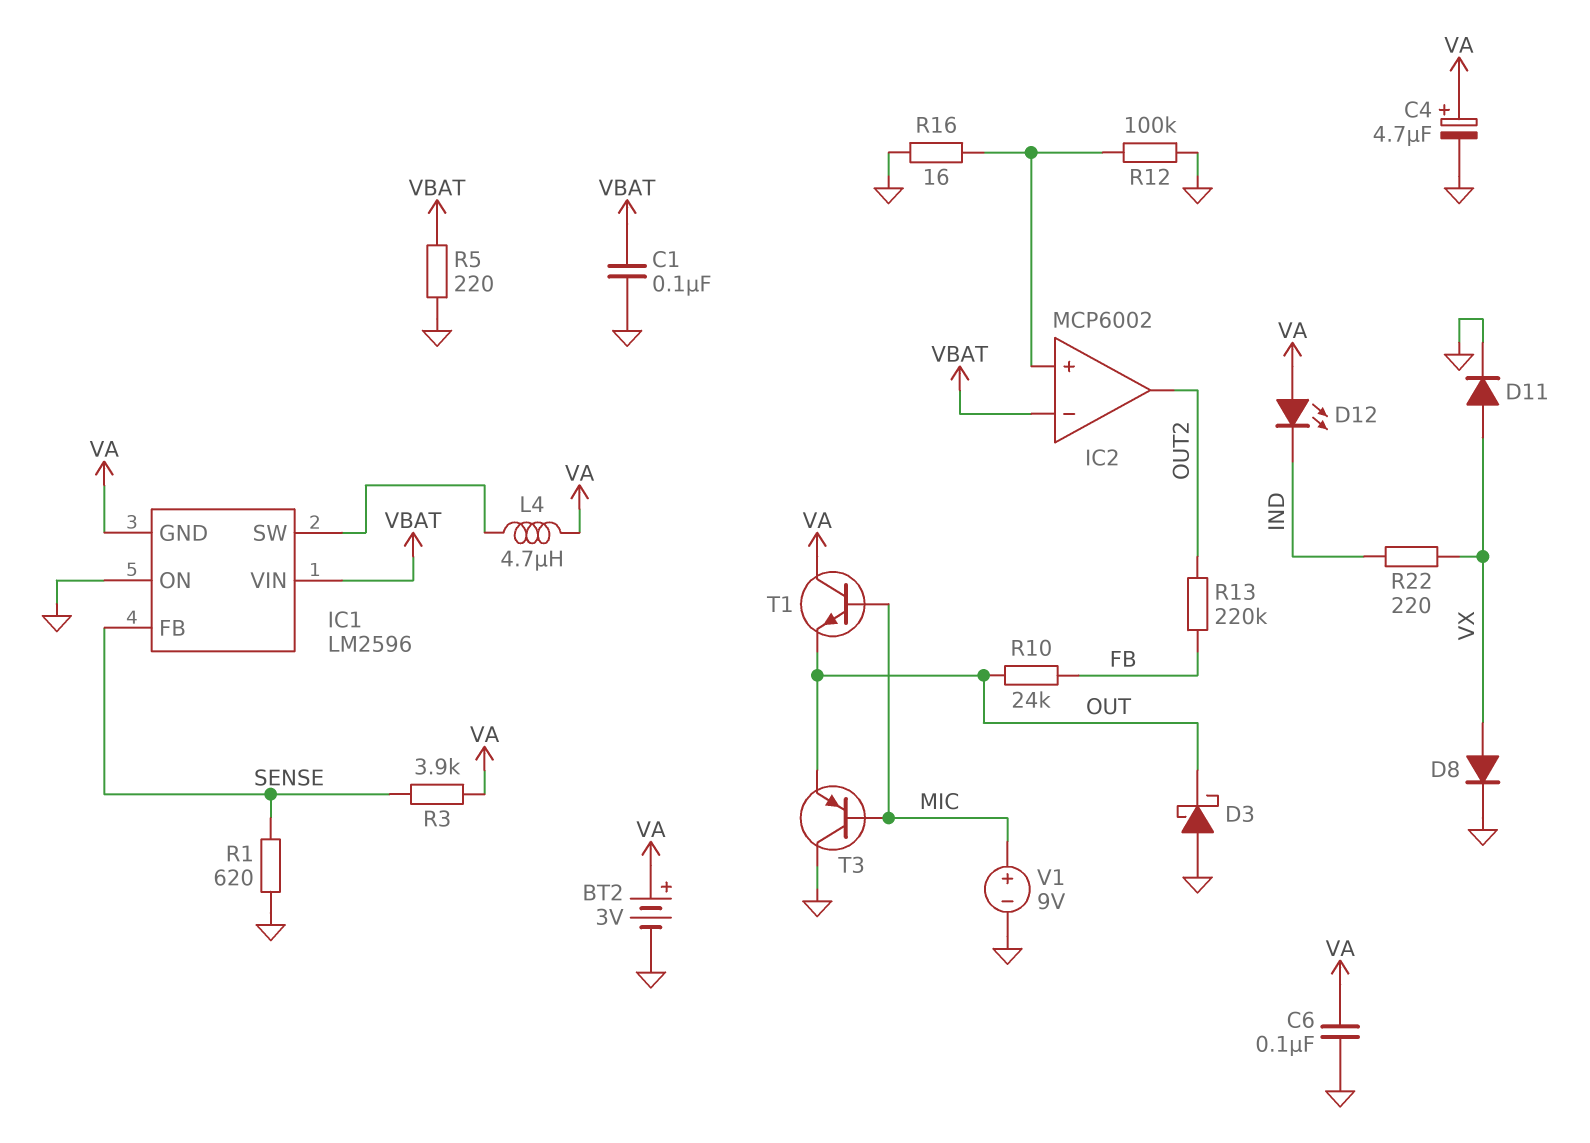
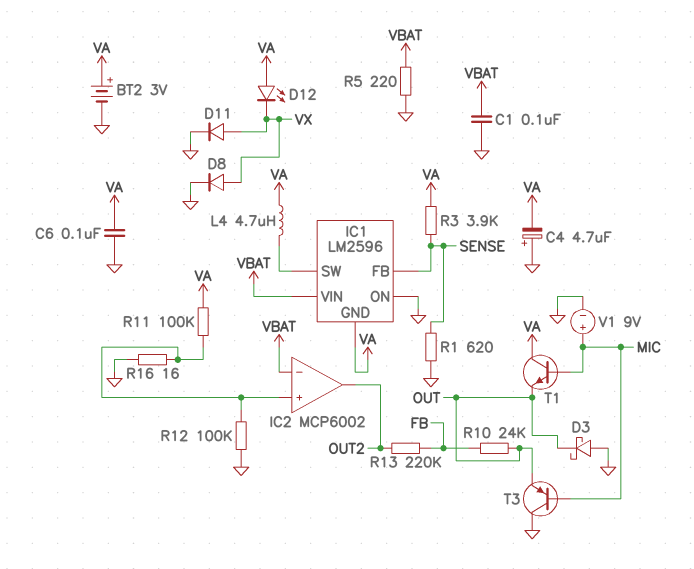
C4: 4.7uF (plus VA, minus GND) -> 4.7uF (plus GND, minus VA)
D12: LED (A VA, K IND) -> LED (A VA, K VX)
R11: none -> 100k (IC2/in+, VA)
R22: 220 (IND, VX) -> none

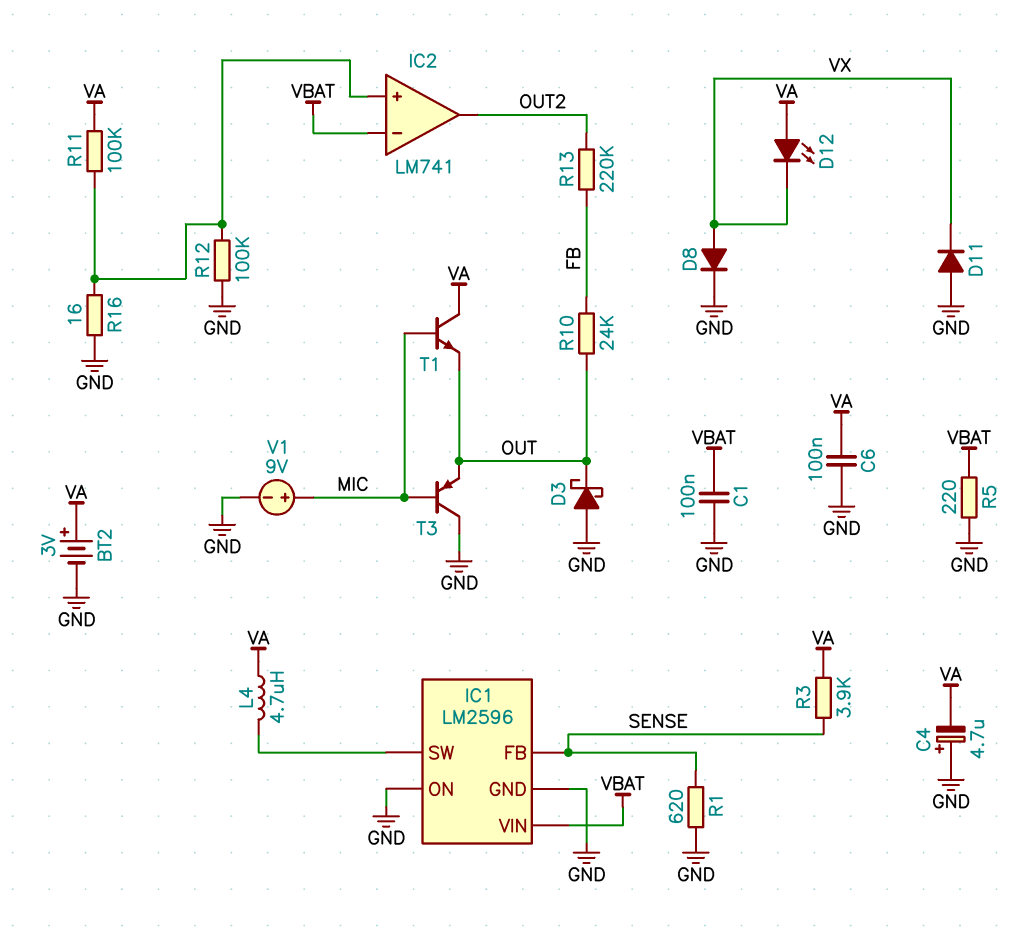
D11: diode (A VX, K GND) -> diode (A GND, K VX)
IC1 pin GND: VA -> GND
IC2: MCP6002 -> LM741

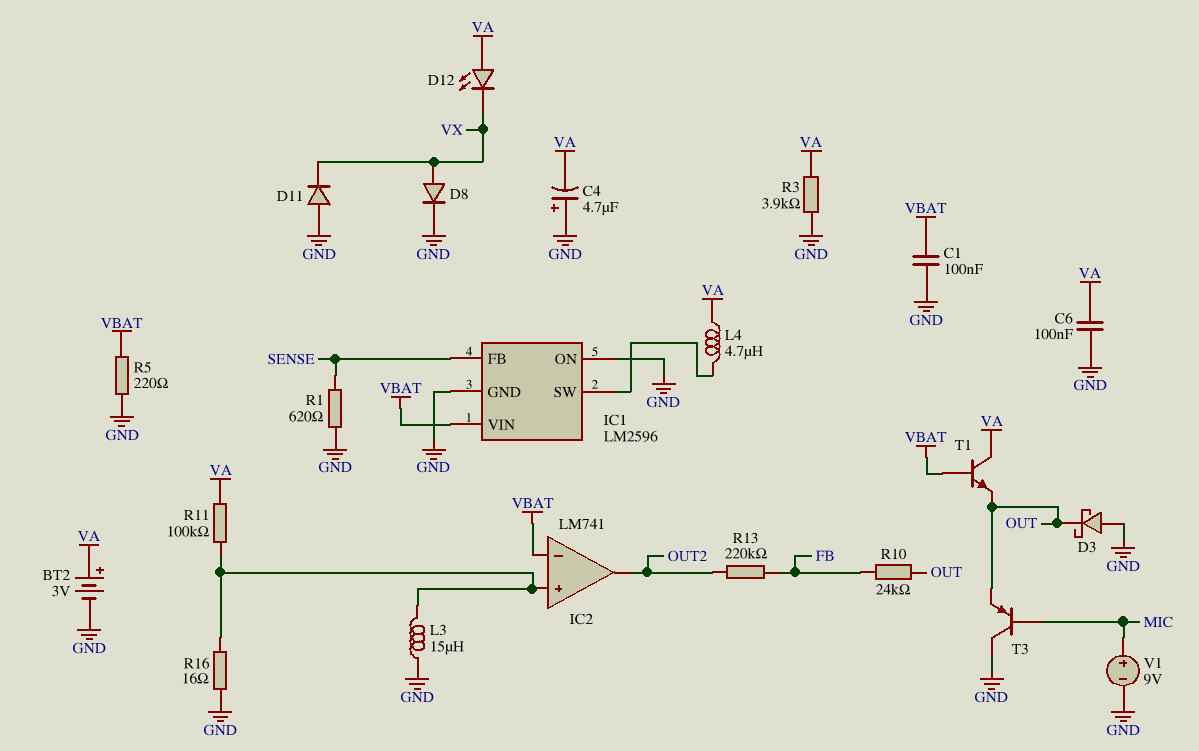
L3: none -> 15uH (GND, IC2/in+)
R3: 3.9k (SENSE, VA) -> 3.9k (GND, VA)
R12: 100k (GND, IC2/in+) -> none
T1: NPN (B MIC, C VA, E OUT) -> NPN (B VBAT, C VA, E OUT)

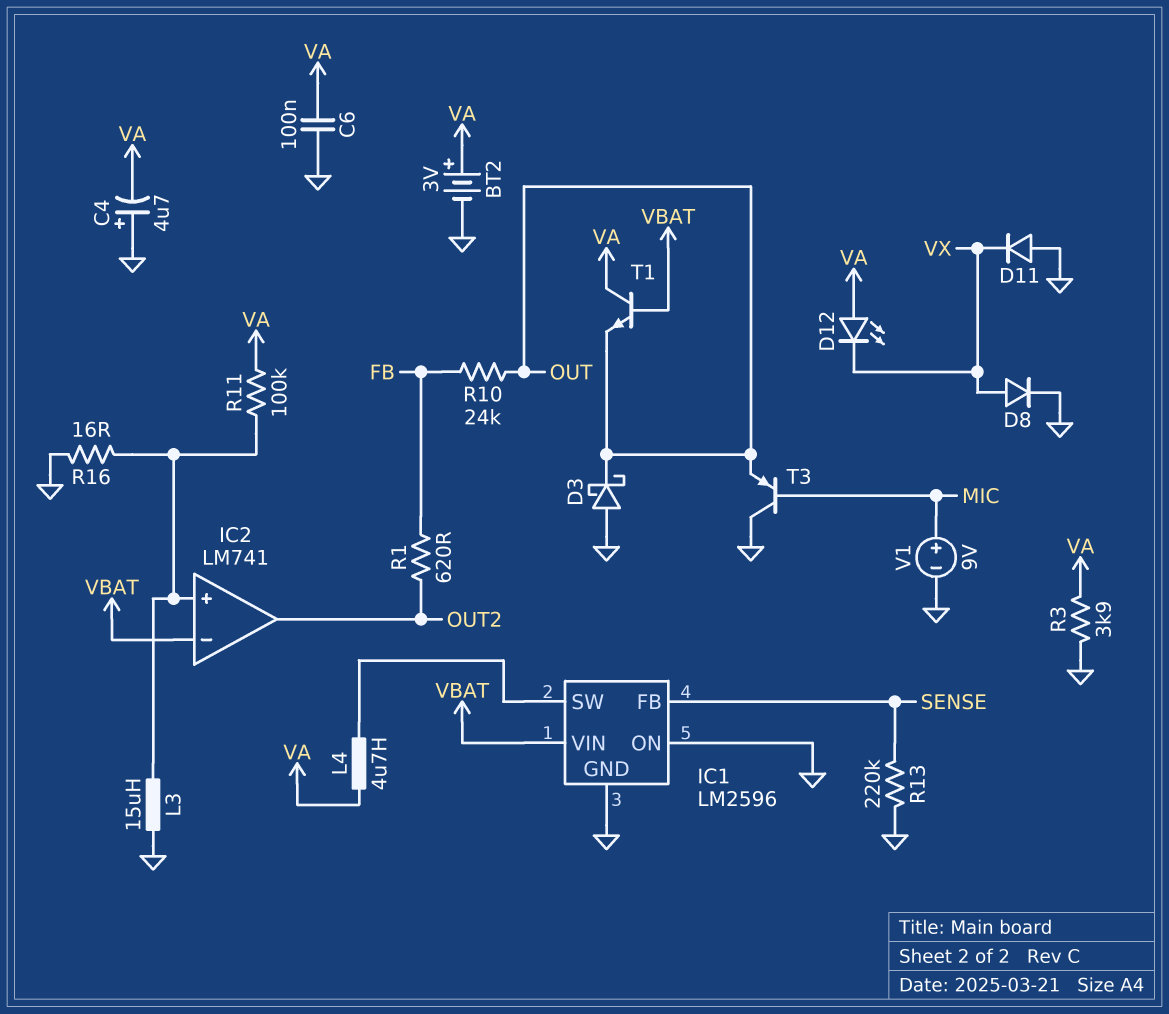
C1: 100nF (GND, VBAT) -> none
R1: 620 (GND, SENSE) -> 620 (FB, OUT2)
R5: 220 (GND, VBAT) -> none
R13: 220k (FB, OUT2) -> 220k (GND, SENSE)

